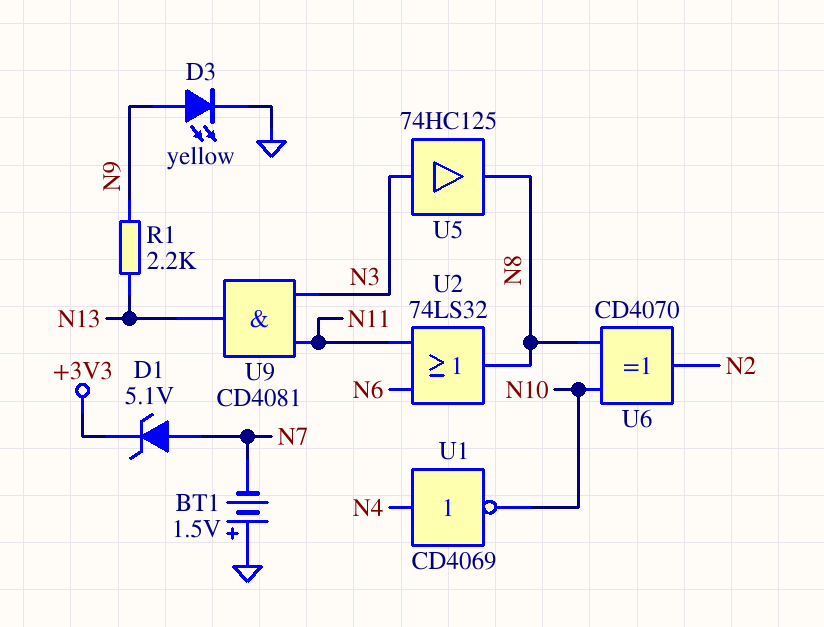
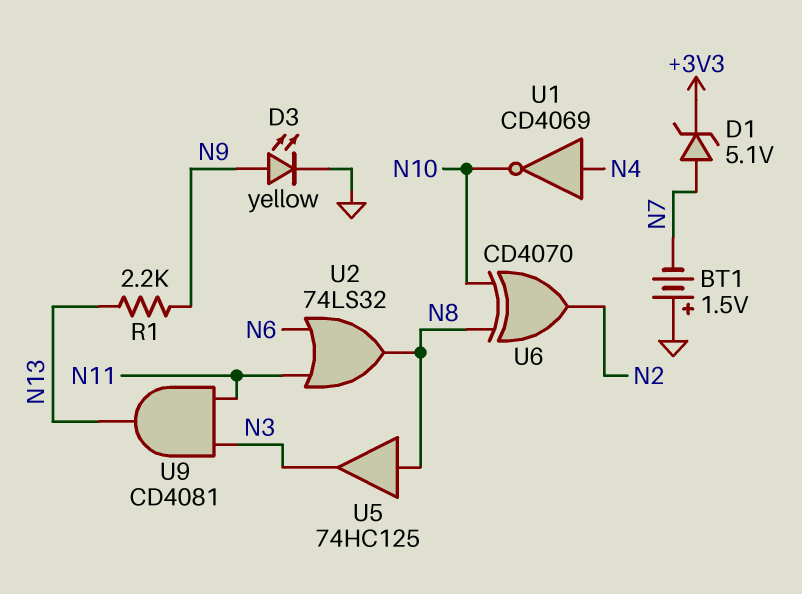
U5: buffer 74HC125 (in N3, out N8) -> buffer 74HC125 (in N8, out N3)

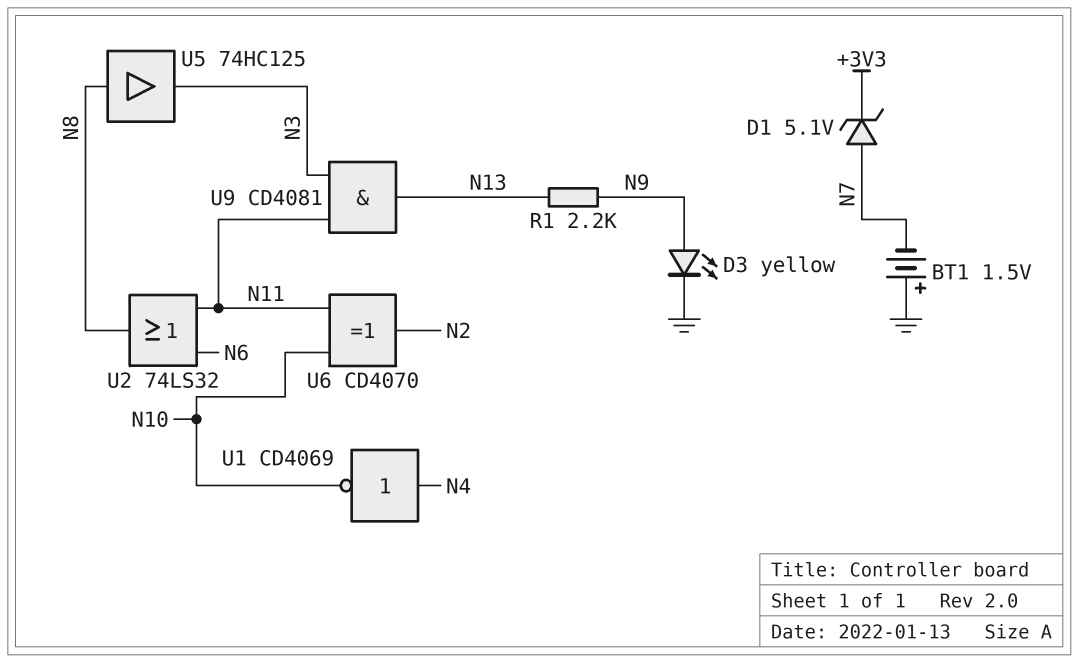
U6: XOR CD4070 (in N8, in N10, out N2) -> XOR CD4070 (in N10, in N11, out N2)

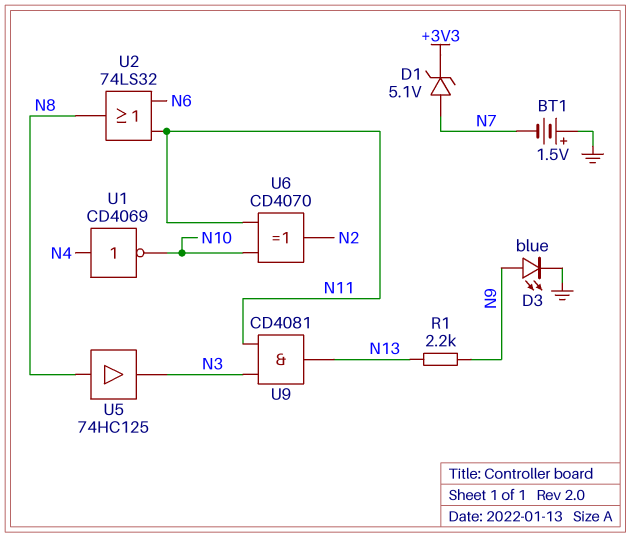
D3: LED yellow (A N9, K GND) -> LED blue (A N9, K GND)

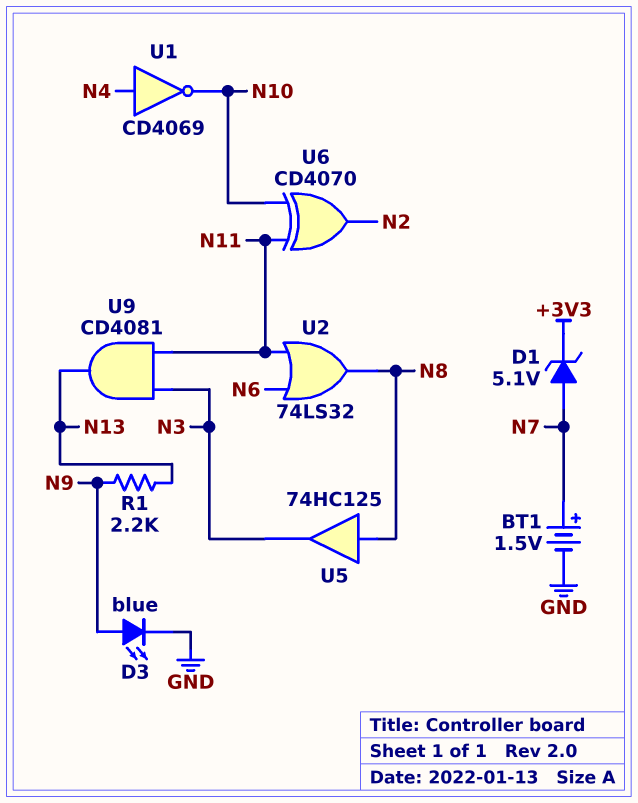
BT1: 1.5V (plus GND, minus N7) -> 1.5V (plus N7, minus GND)

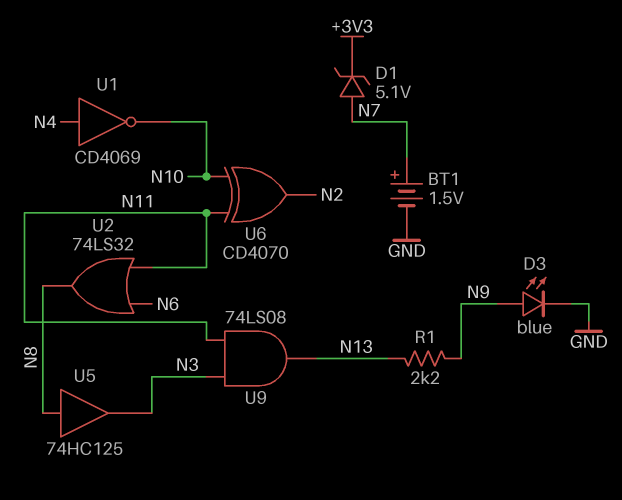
U9: AND CD4081 (in N3, in N11, out N13) -> AND 74LS08 (in N3, in N11, out N13)

